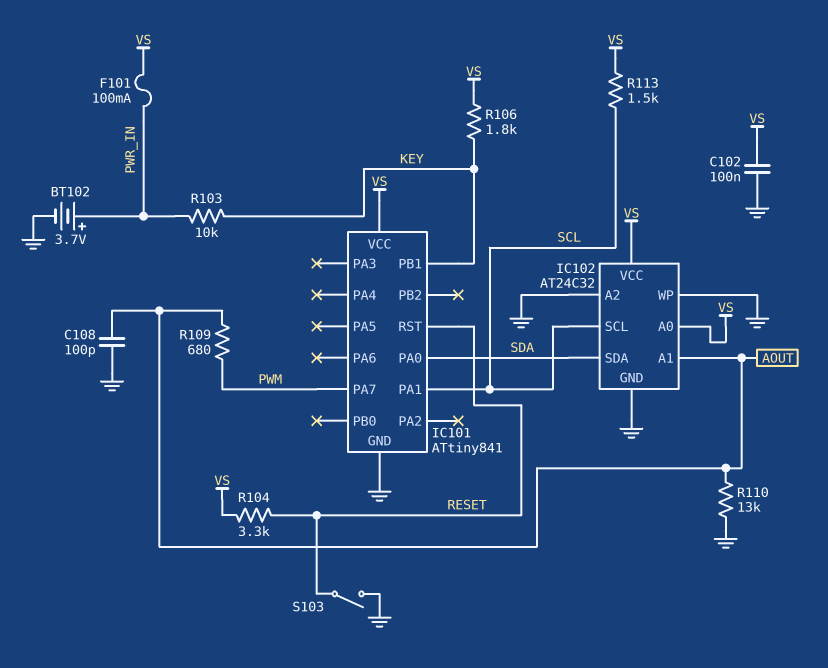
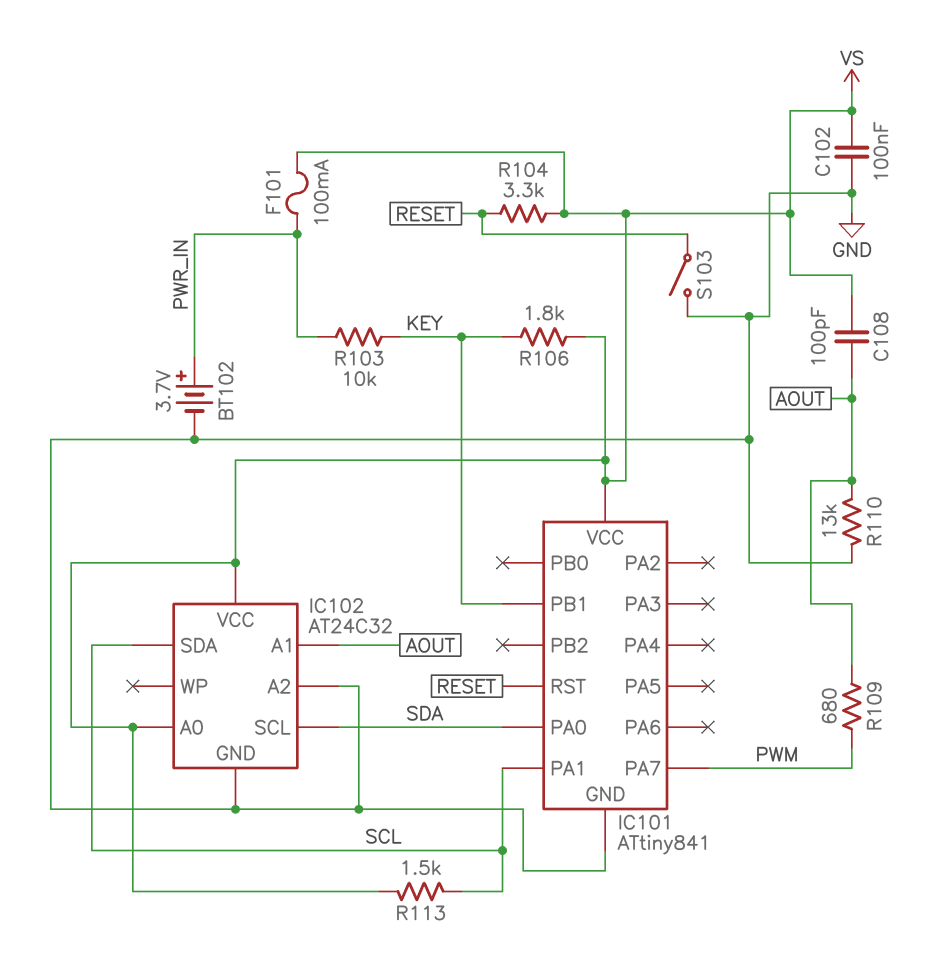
C108: 100pF (AOUT, GND) -> 100pF (AOUT, VS)
IC102 pin SCL: SCL -> SDA
IC102 pin SDA: SDA -> SCL
IC102 pin WP: GND -> none

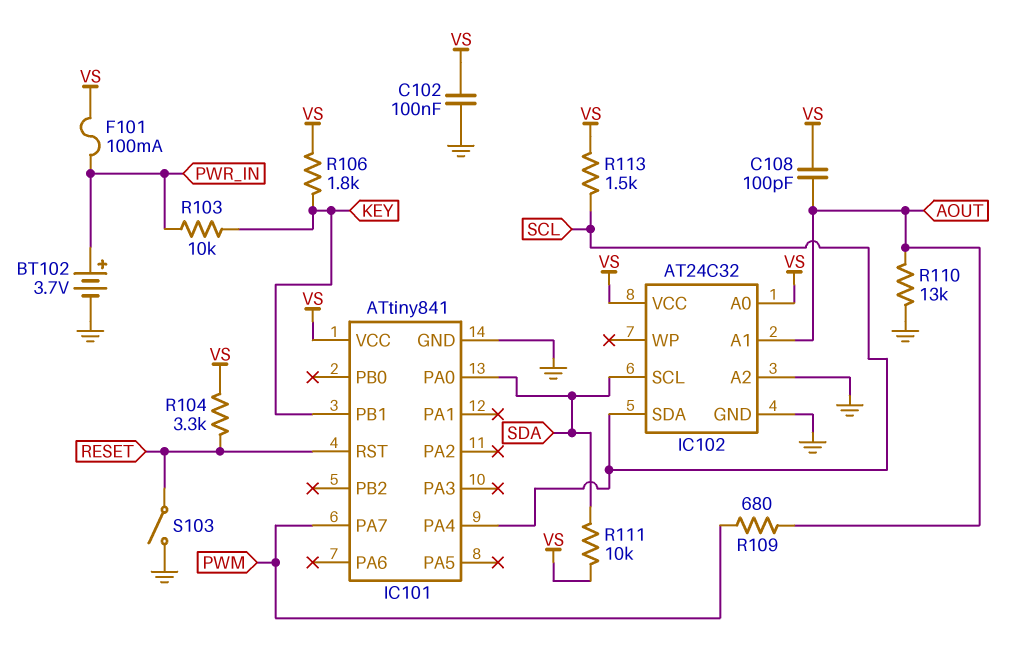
IC101 pin PA1: SCL -> none
IC101 pin PA4: none -> SCL
R111: none -> 10k (SDA, VS)

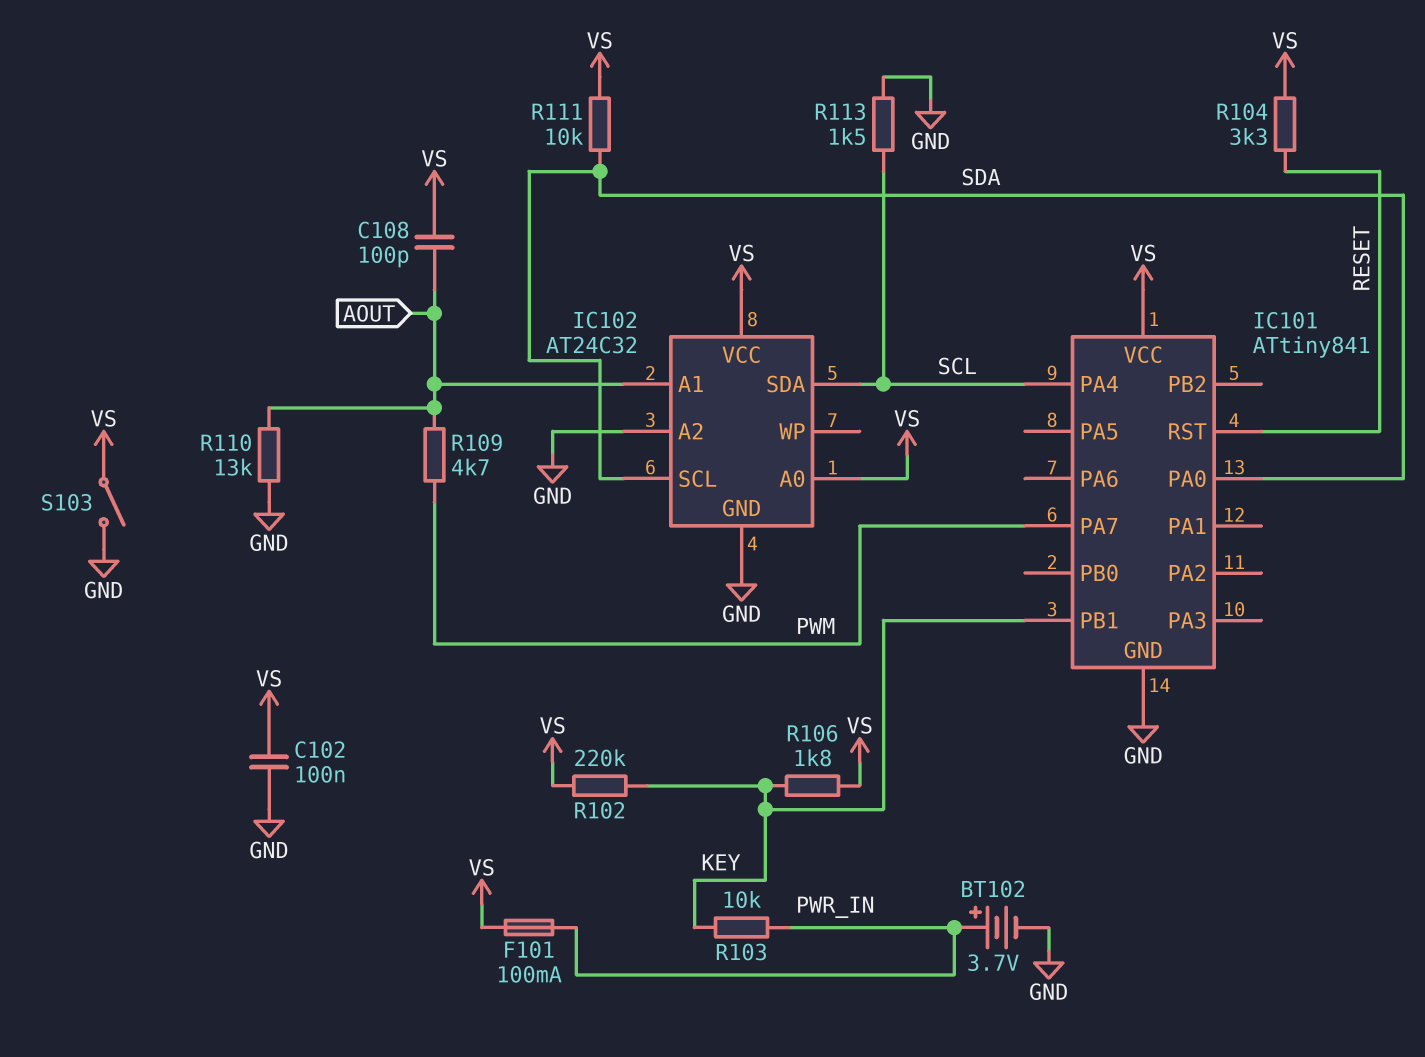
R102: none -> 220k (KEY, VS)
R109: 680 (AOUT, PWM) -> 4.7k (AOUT, PWM)
R113: 1.5k (SCL, VS) -> 1.5k (GND, SCL)
S103: switch (GND, RESET) -> switch (GND, VS)

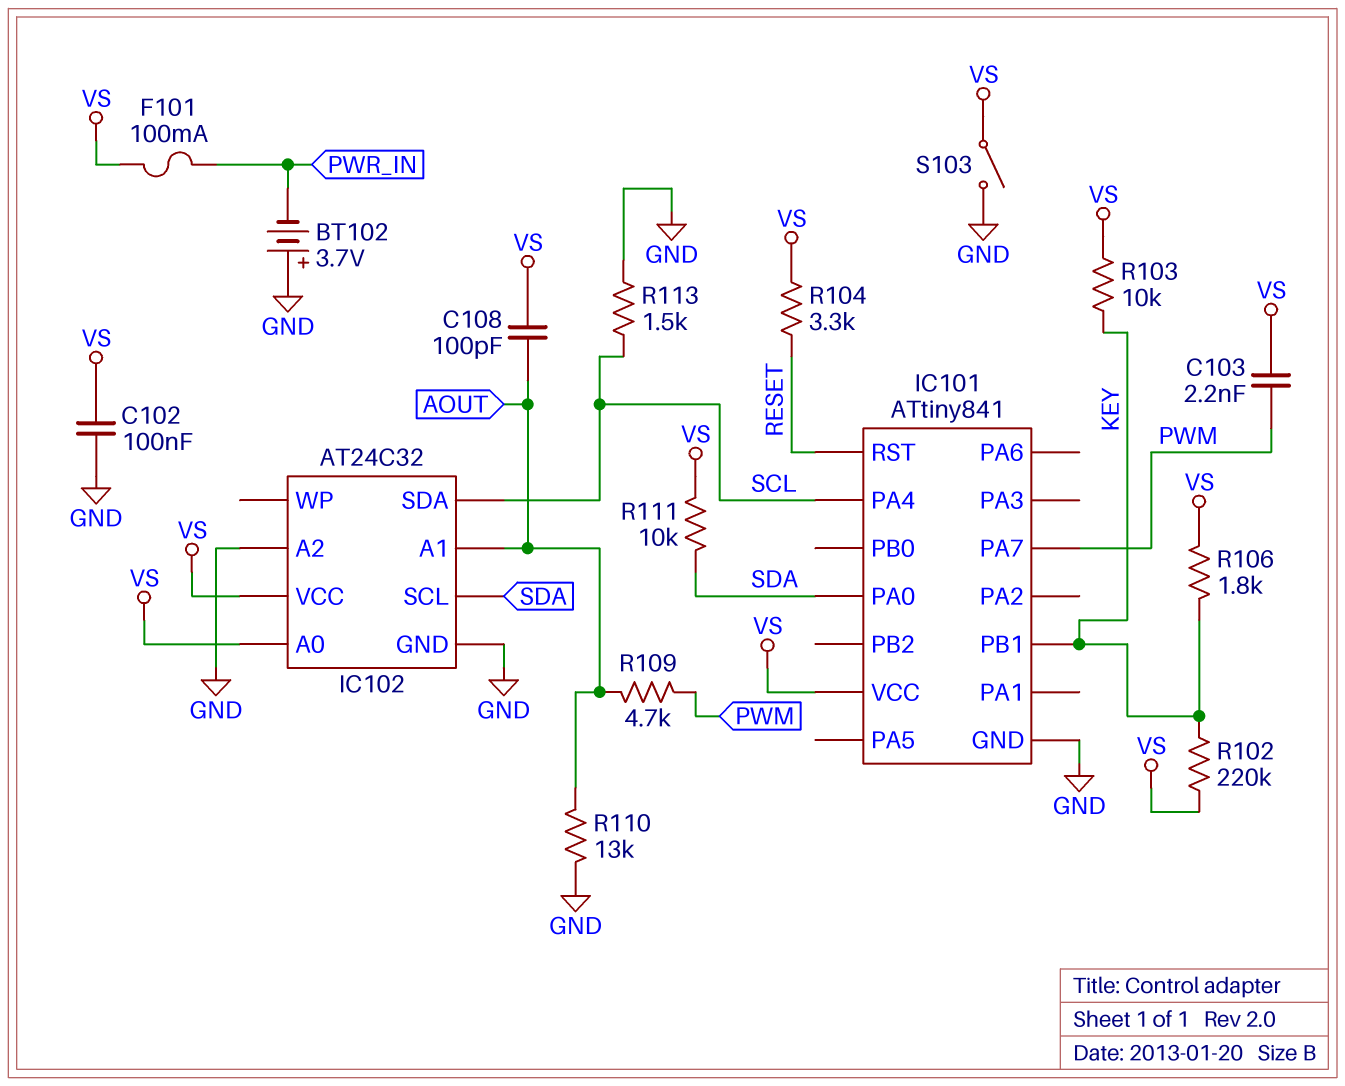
BT102: 3.7V (plus PWR_IN, minus GND) -> 3.7V (plus GND, minus PWR_IN)
C103: none -> 2.2nF (PWM, VS)
R103: 10k (KEY, PWR_IN) -> 10k (KEY, VS)

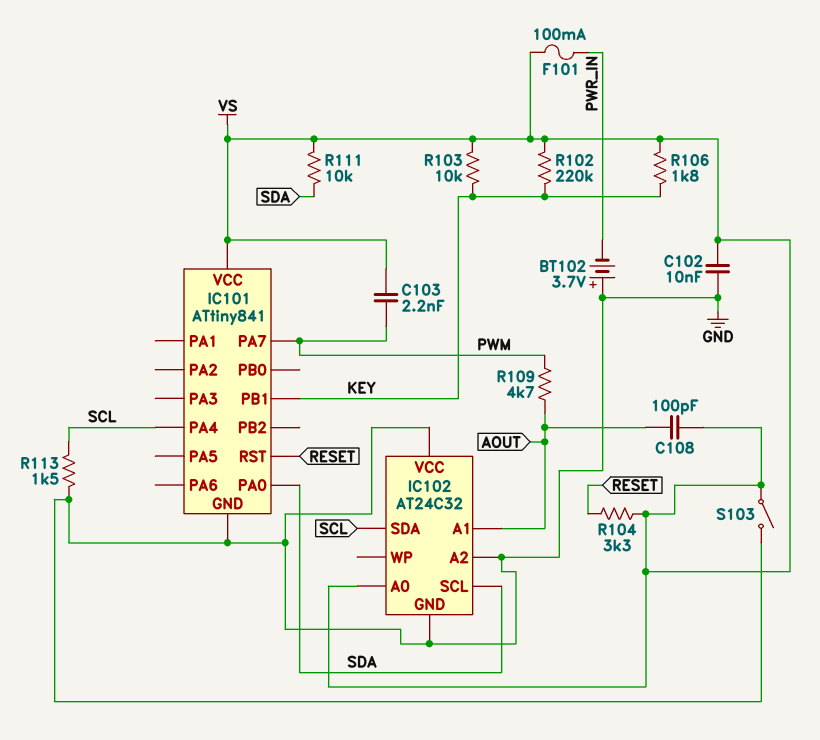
C102: 100nF (GND, VS) -> 10nF (GND, VS)
IC102 pin VCC: VS -> GND
R110: 13k (AOUT, GND) -> none

